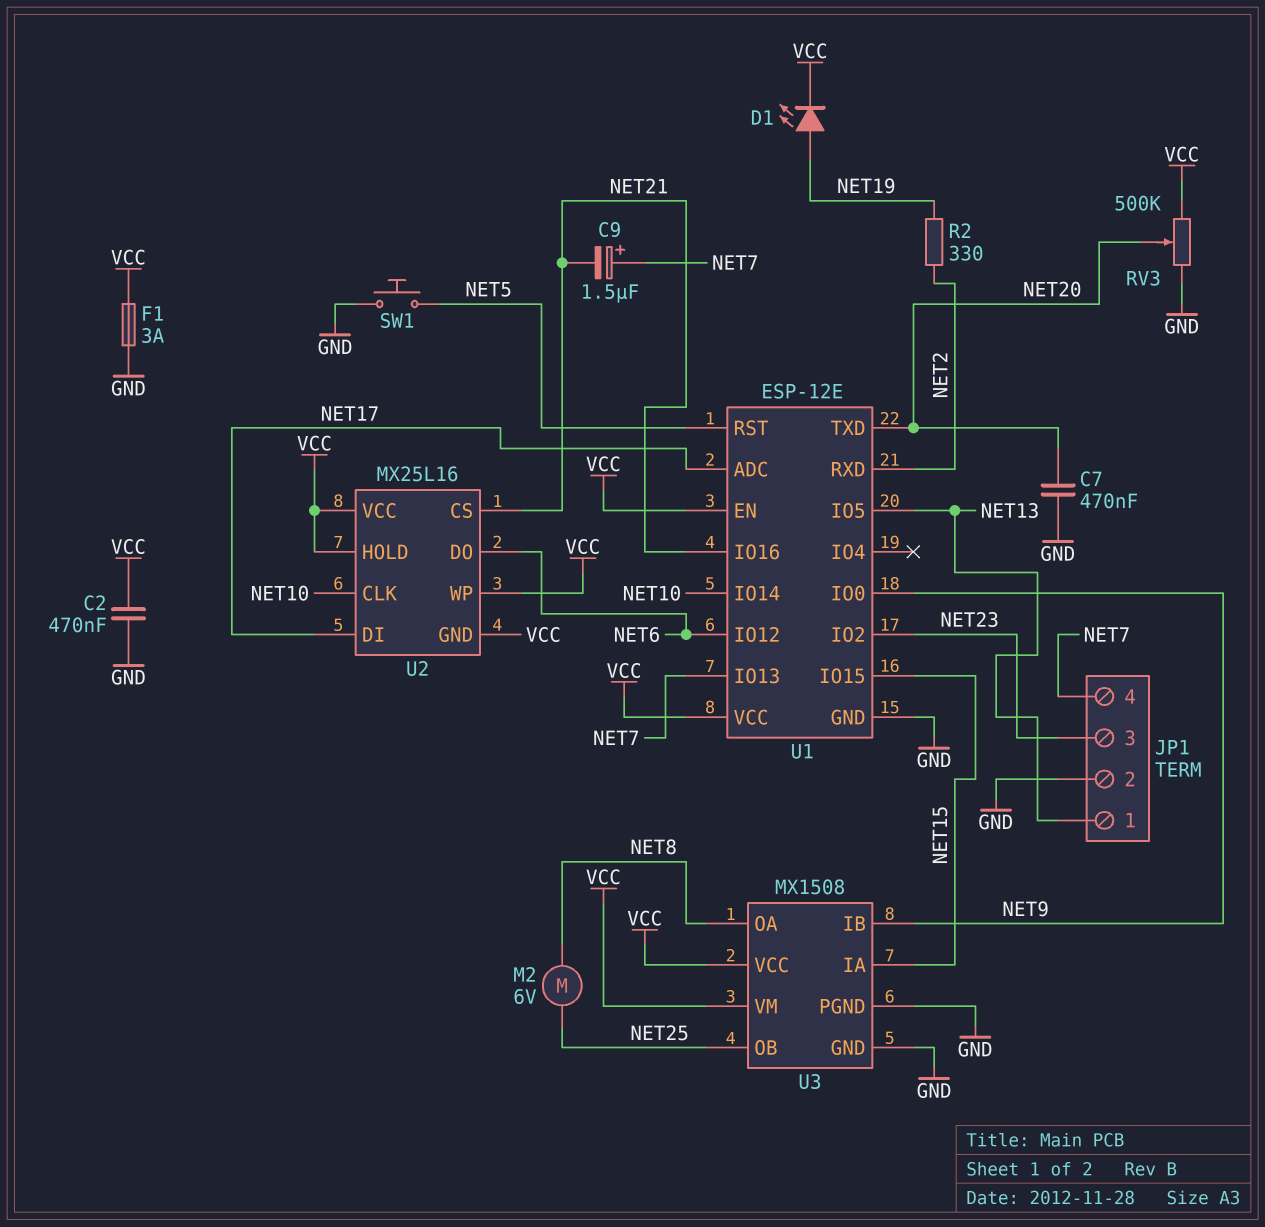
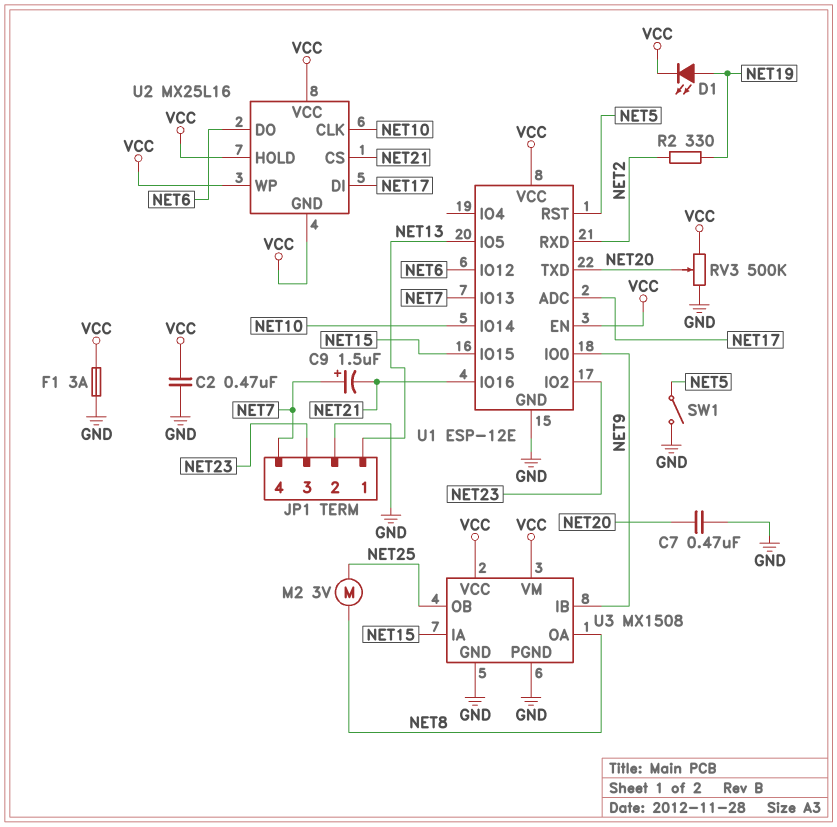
M2: motor 6V (NET8, NET25) -> motor 3V (NET8, NET25)
SW1: button (GND, NET5) -> switch (GND, NET5)

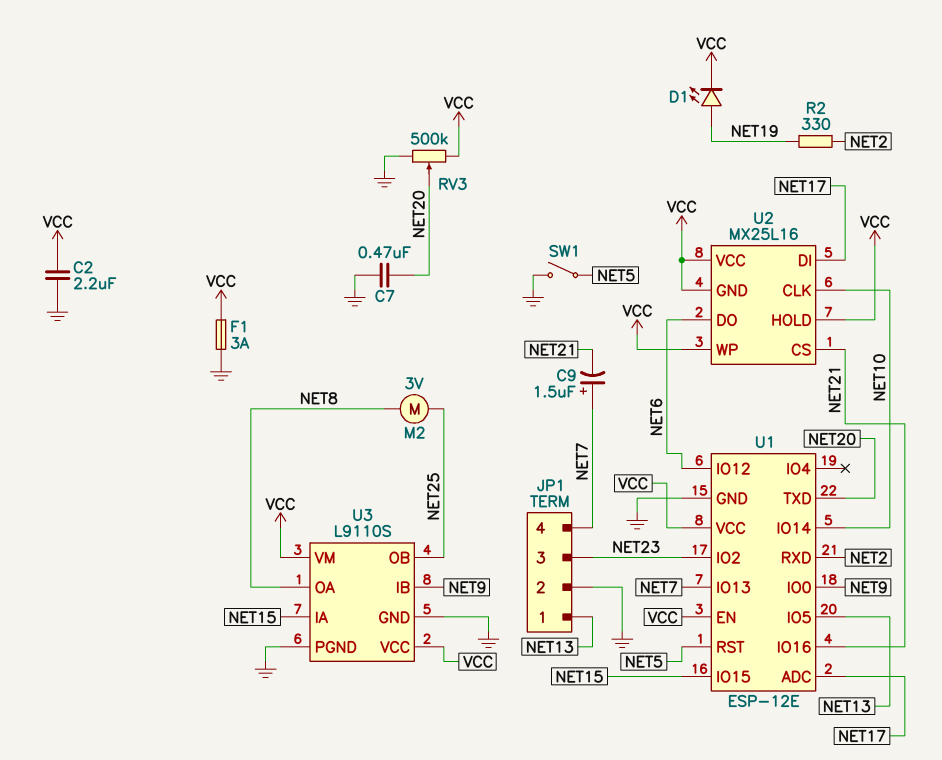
C2: 470nF (GND, VCC) -> 2.2uF (GND, VCC)
U3: MX1508 -> L9110S

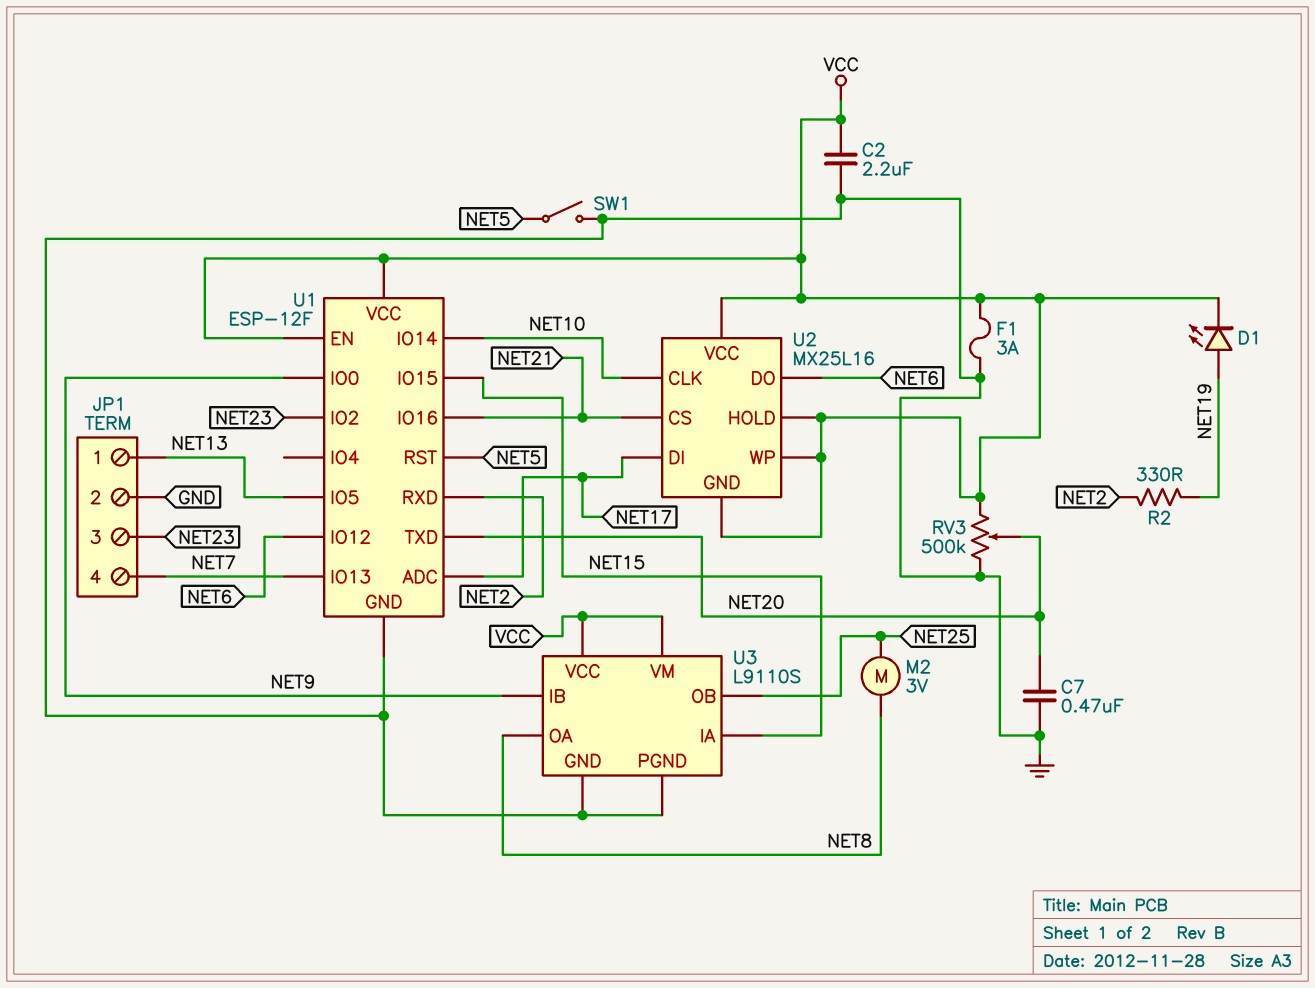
C9: 1.5uF (plus NET7, minus NET21) -> none
U1: ESP-12E -> ESP-12F

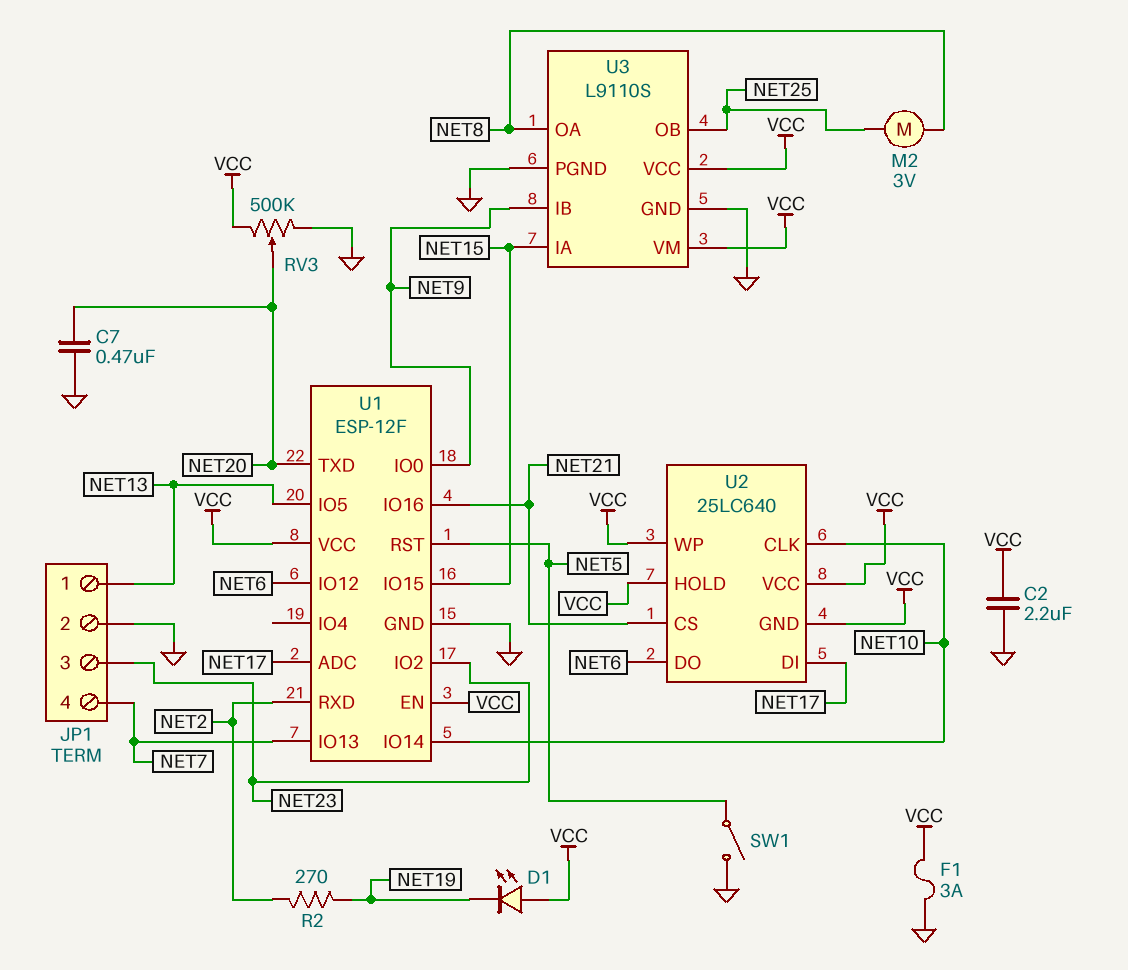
D1: LED (A NET19, K VCC) -> LED (A VCC, K NET19)
R2: 330 (NET2, NET19) -> 270 (NET2, NET19)
U2: MX25L16 -> 25LC640

